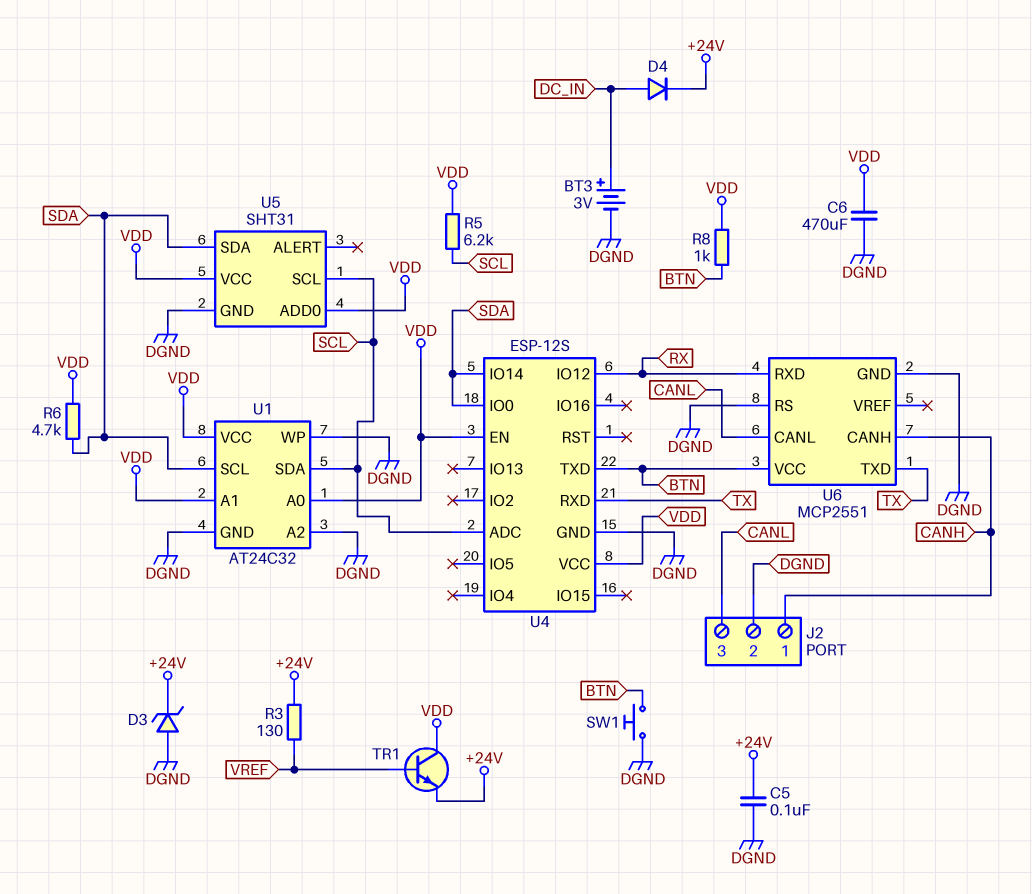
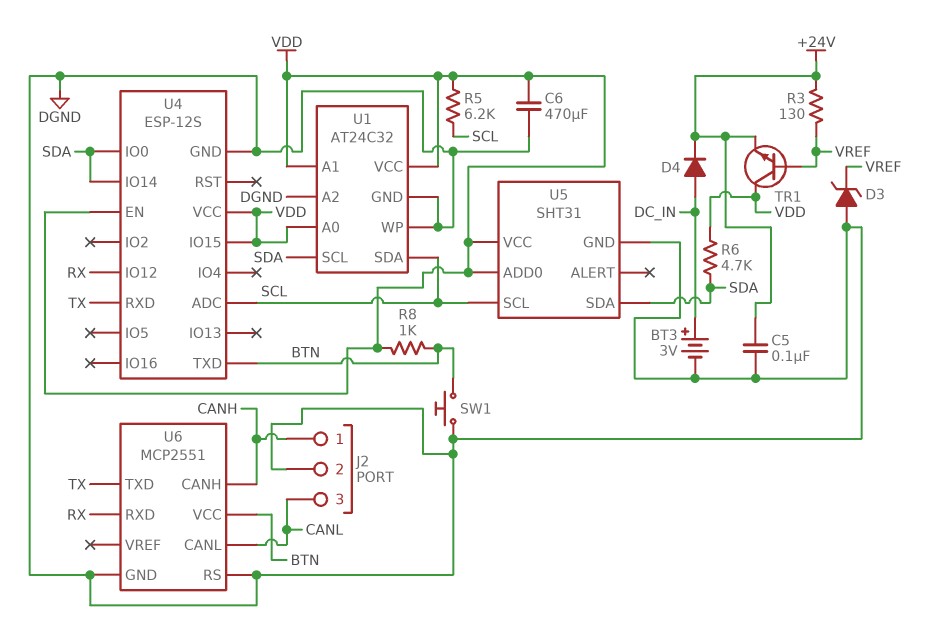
D3: zener (A DGND, K +24V) -> zener (A DGND, K VREF)
U4 pin IO15: none -> VDD

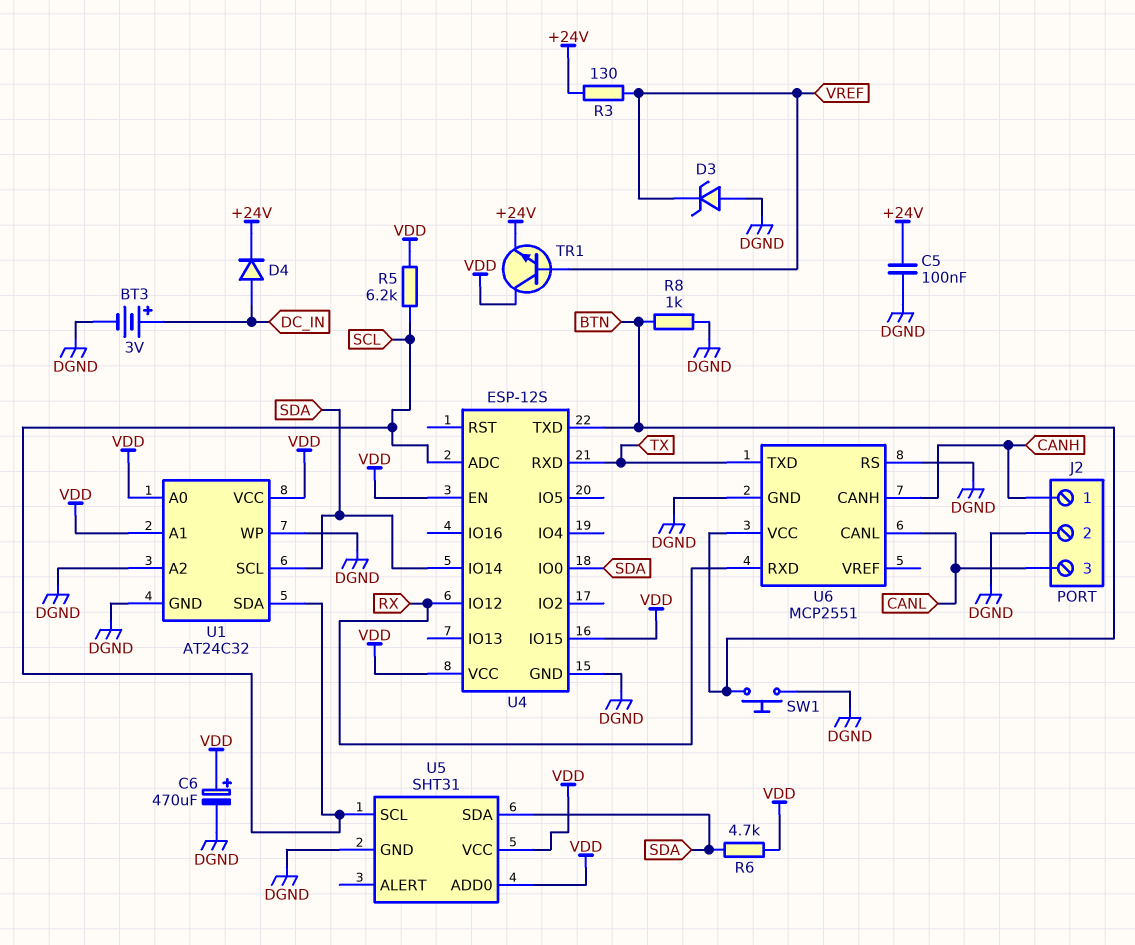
C6: 470uF (DGND, VDD) -> 470uF (plus VDD, minus DGND)
R8: 1k (BTN, VDD) -> 1k (BTN, DGND)

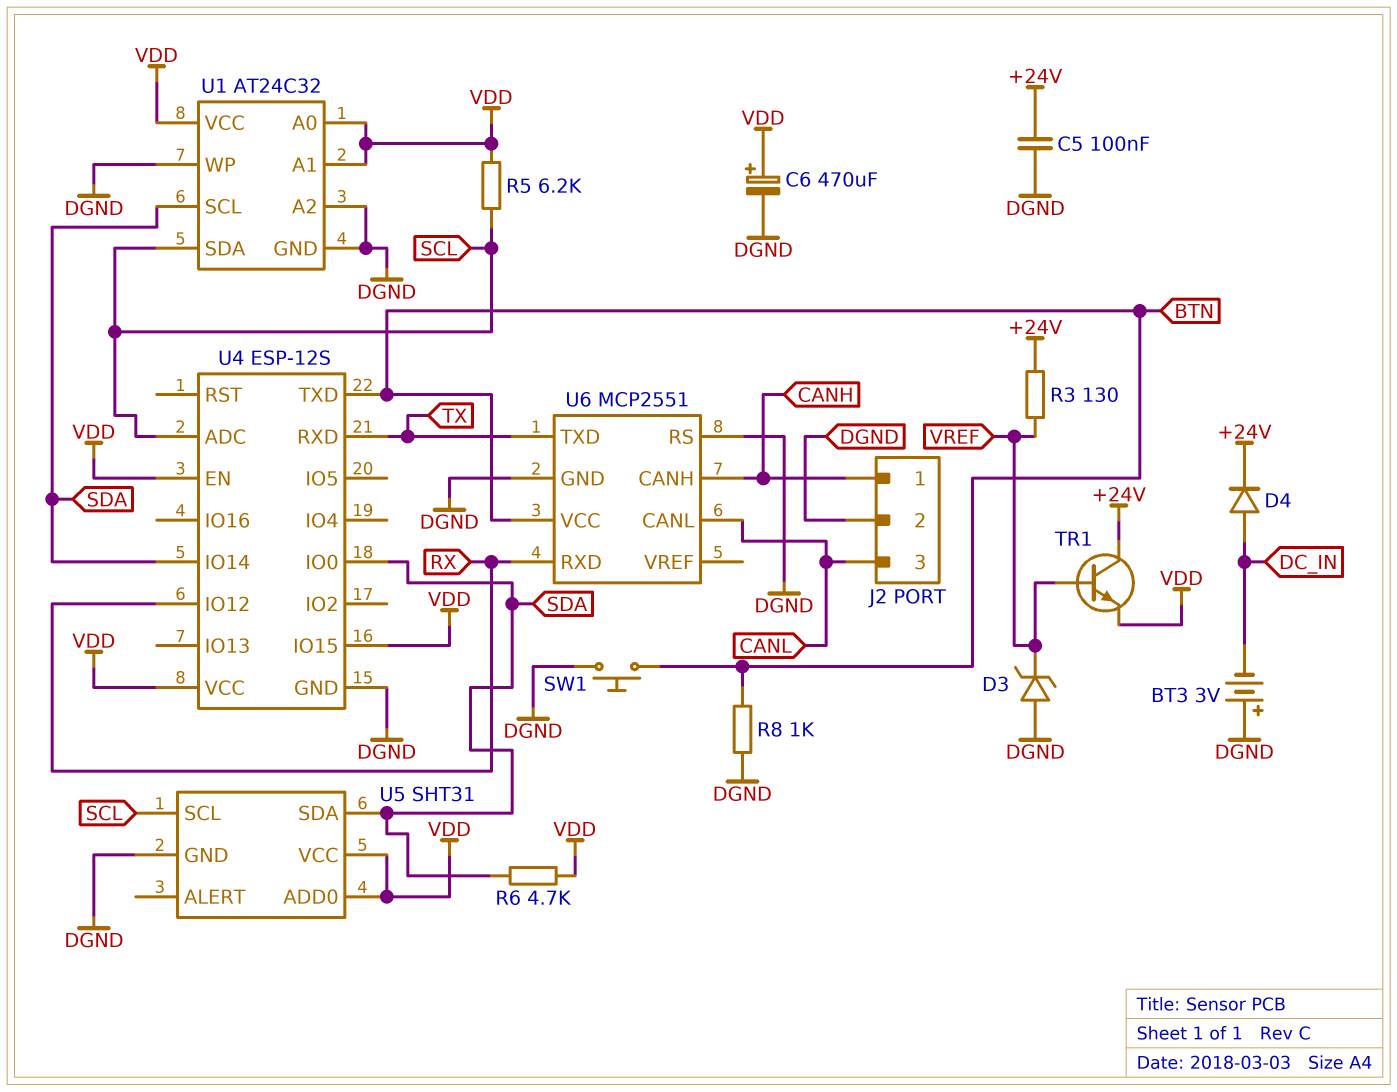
BT3: 3V (plus DC_IN, minus DGND) -> 3V (plus DGND, minus DC_IN)
TR1: NPN (B VREF, C VDD, E +24V) -> NPN (B VREF, C +24V, E VDD)

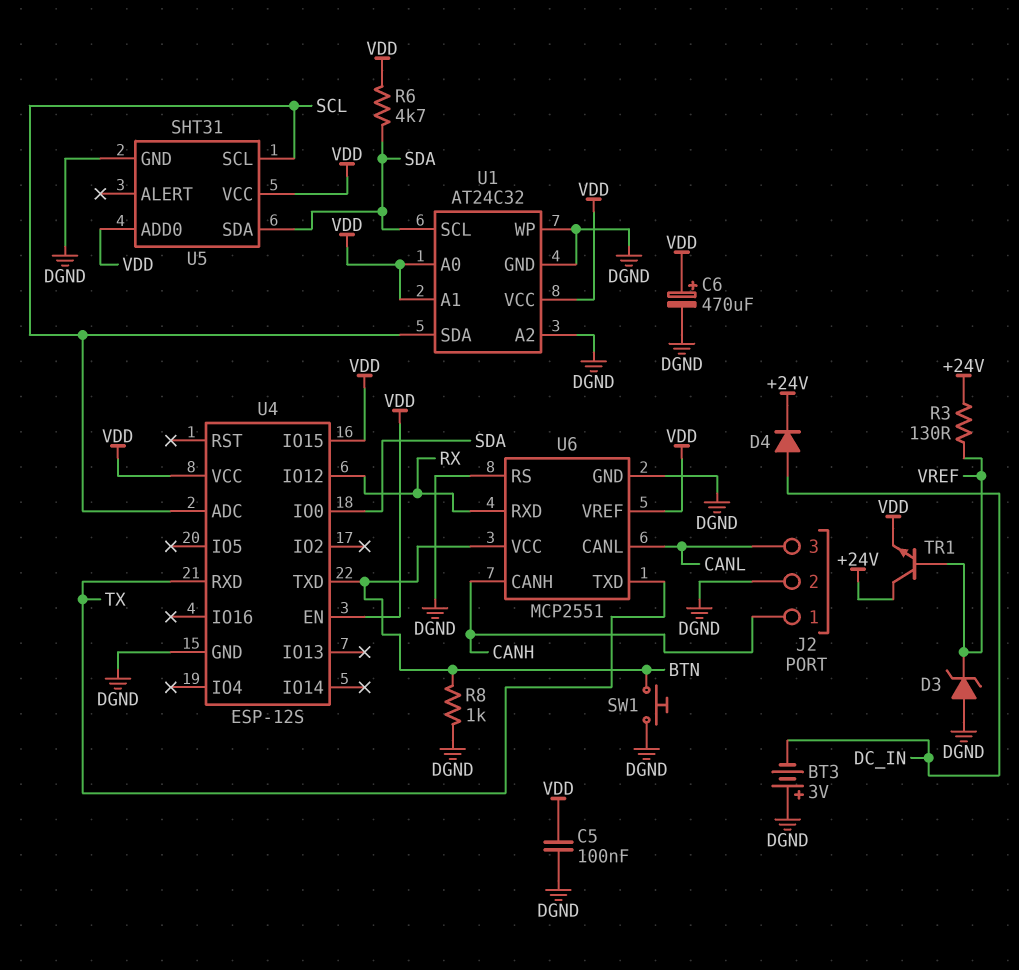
C5: 100nF (+24V, DGND) -> 100nF (DGND, VDD)
R5: 6.2k (SCL, VDD) -> none
U4 pin IO14: SDA -> none
U6 pin VREF: none -> VDD

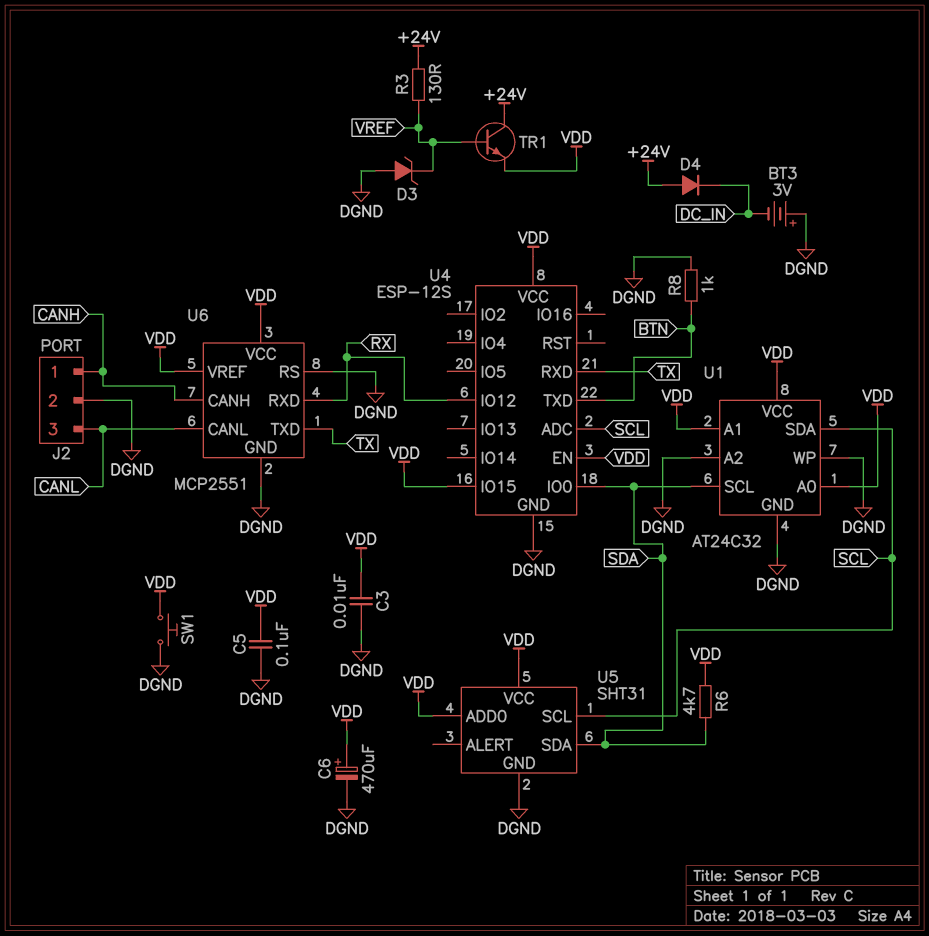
C3: none -> 10nF (DGND, VDD)
D4: diode (A DC_IN, K +24V) -> diode (A +24V, K DC_IN)
SW1: button (BTN, DGND) -> button (DGND, VDD)
U6 pin VCC: BTN -> VDD

